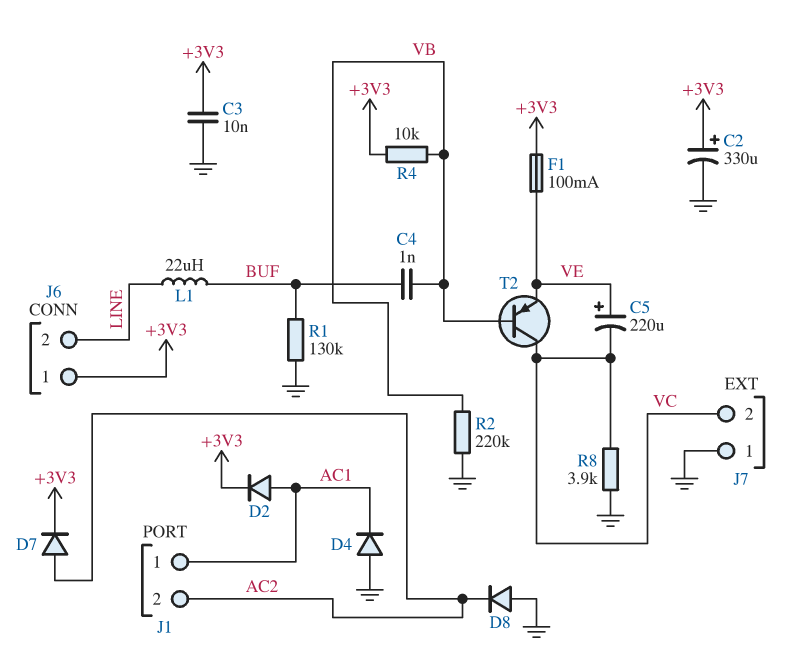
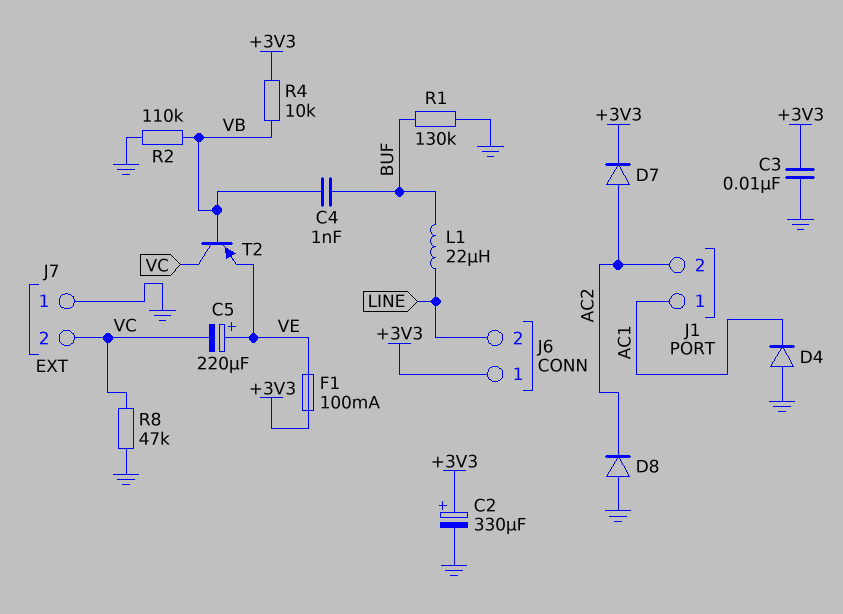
D2: diode (A AC1, K +3V3) -> none
R2: 220k (GND, VB) -> 110k (GND, VB)
R8: 3.9k (GND, VC) -> 47k (GND, VC)

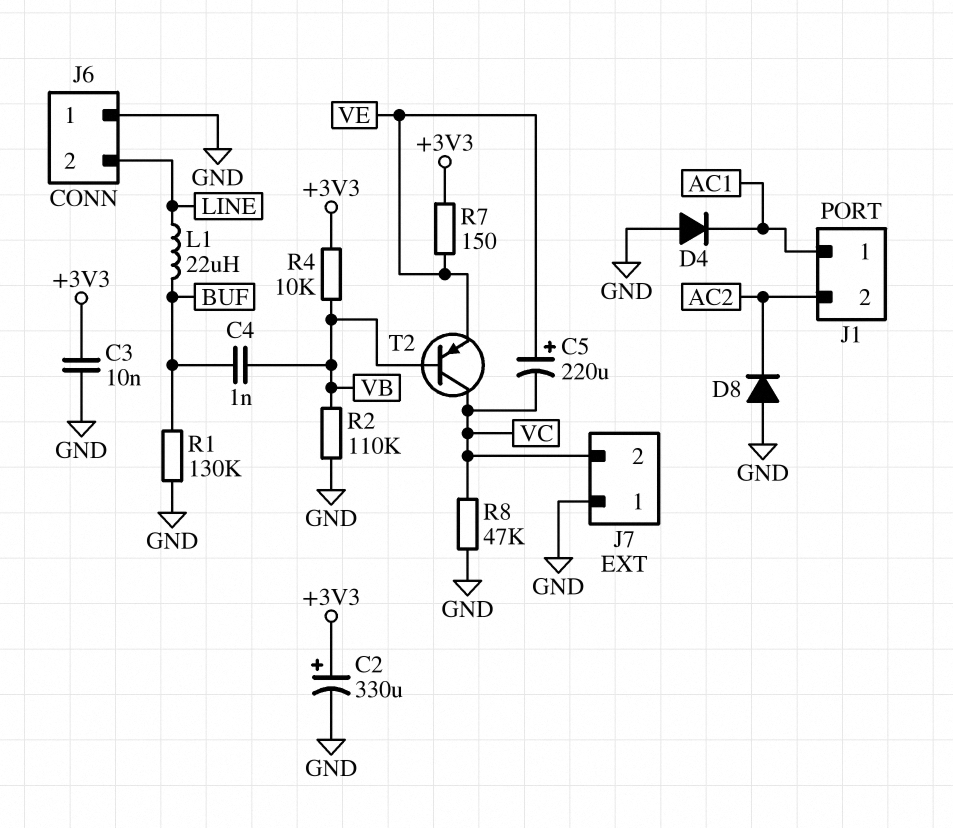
D7: diode (A AC2, K +3V3) -> none
F1: 100mA (+3V3, VE) -> none
J6 pin 1: +3V3 -> GND
R7: none -> 150 (+3V3, VE)

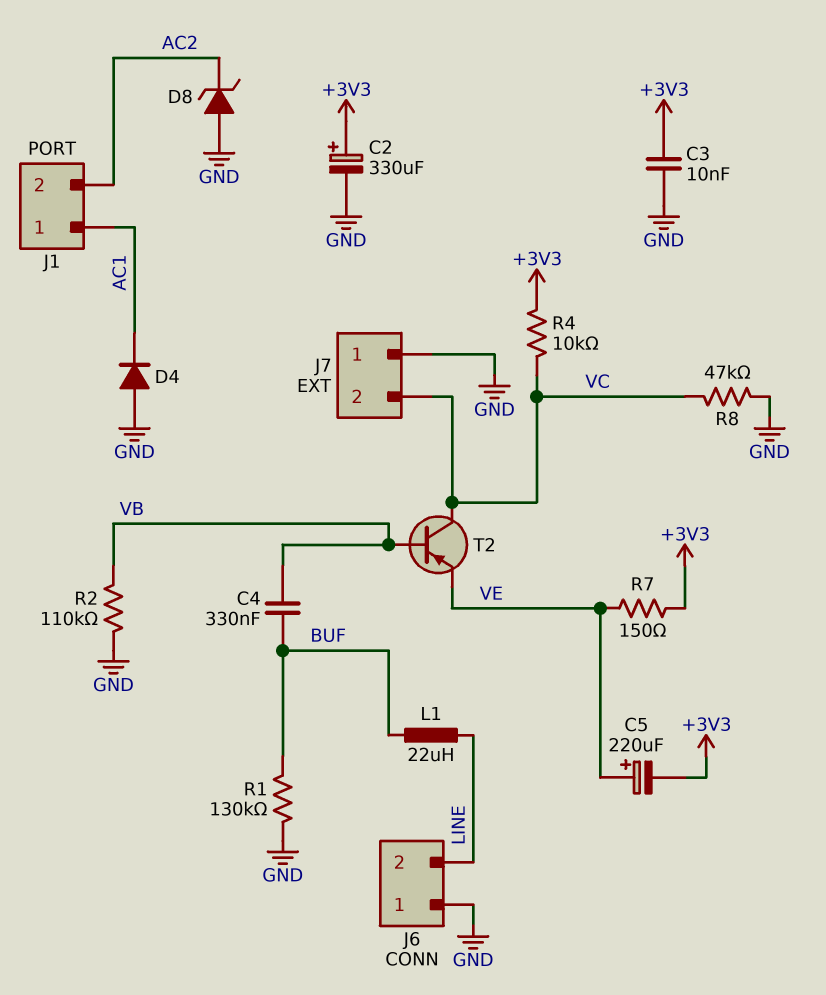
C4: 1nF (BUF, VB) -> 330nF (BUF, VB)
C5: 220uF (plus VE, minus VC) -> 220uF (plus VE, minus +3V3)
D8: diode (A GND, K AC2) -> zener (A GND, K AC2)
R4: 10k (+3V3, VB) -> 10k (+3V3, VC)

